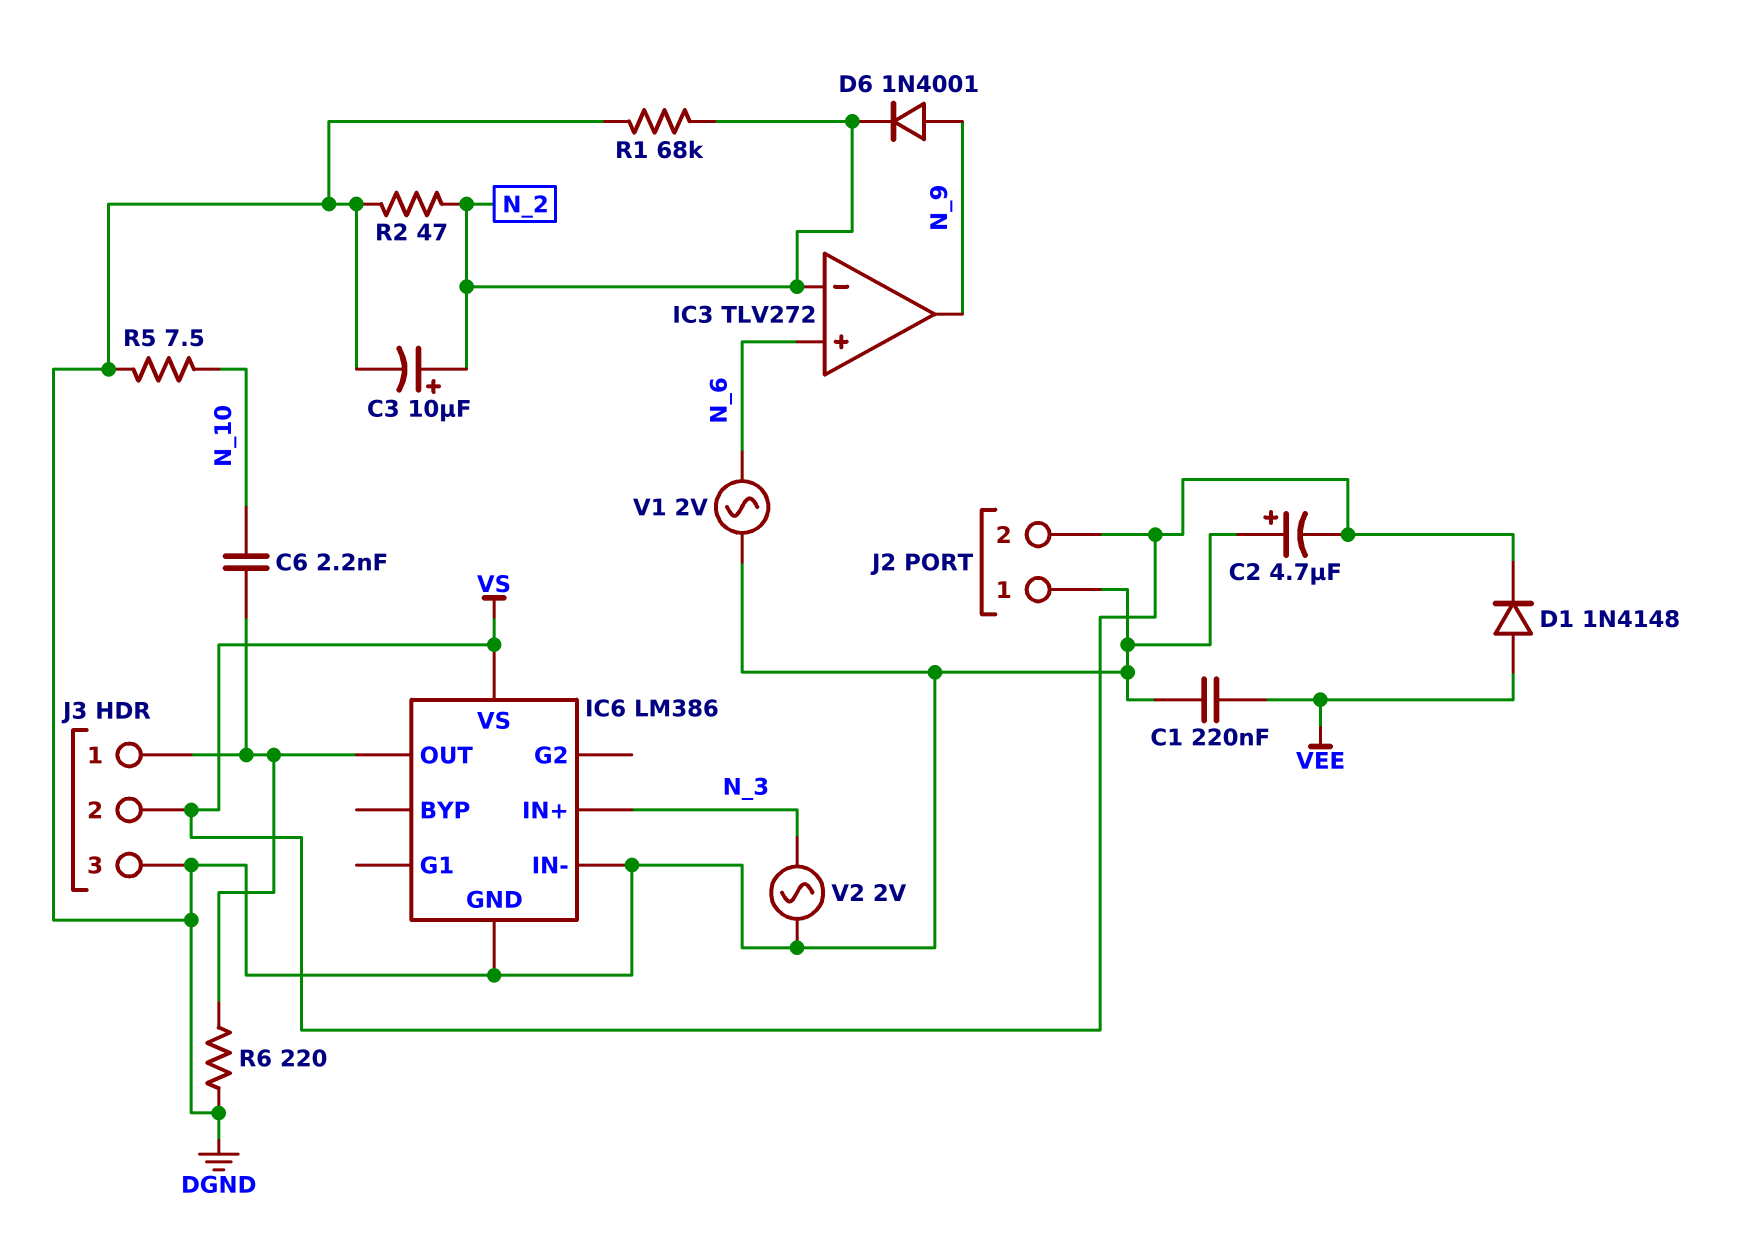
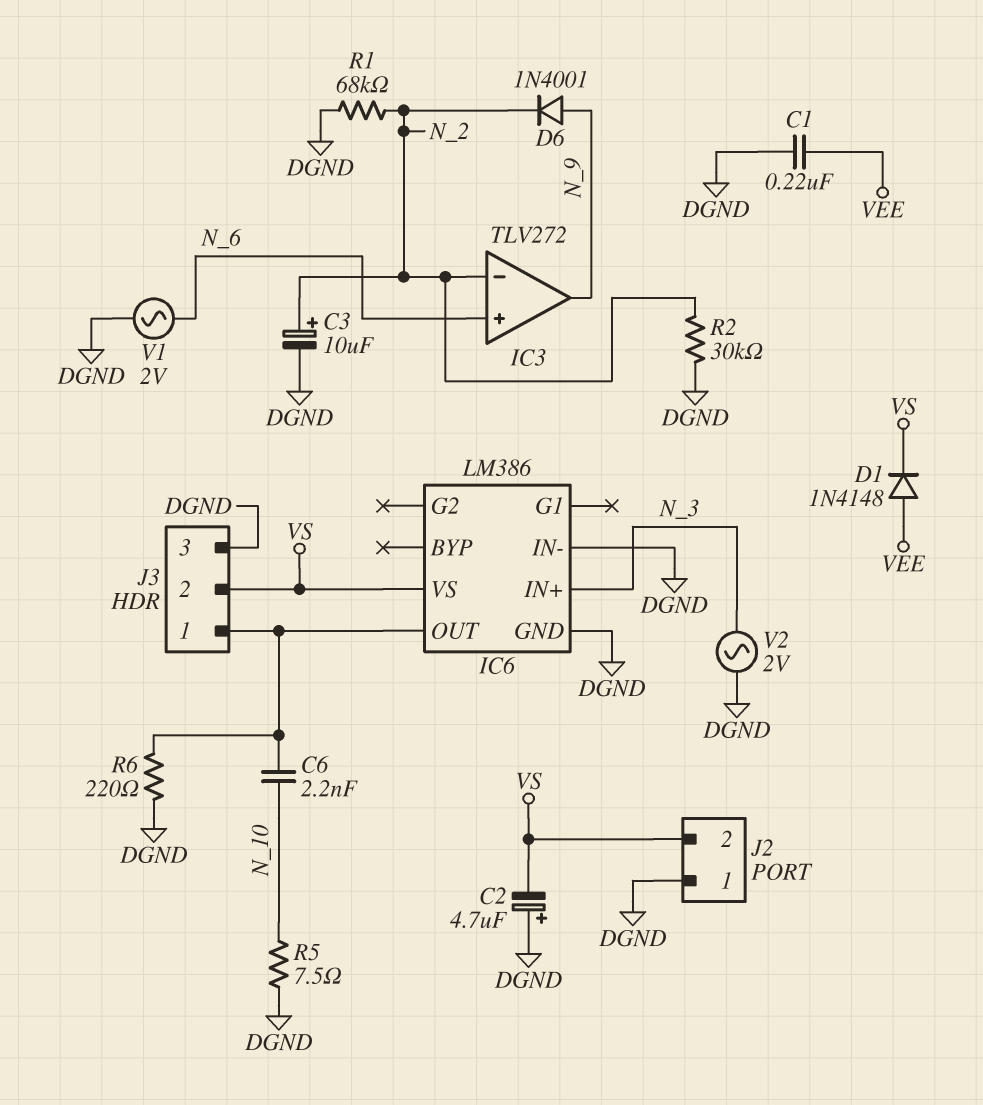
R2: 47 (DGND, N_2) -> 30k (DGND, N_2)

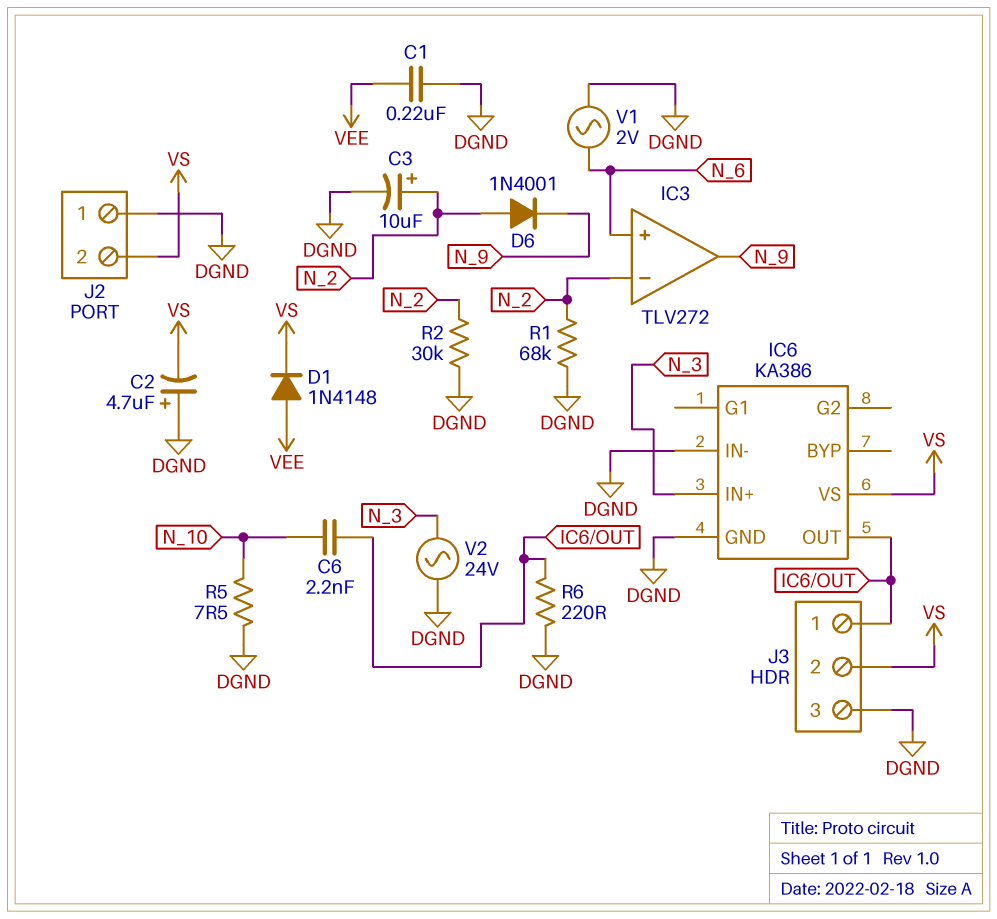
D6: diode 1N4001 (A N_9, K N_2) -> diode 1N4001 (A N_2, K N_9)
IC6: LM386 -> KA386
V2: AC 2V (DGND, N_3) -> AC 24V (DGND, N_3)

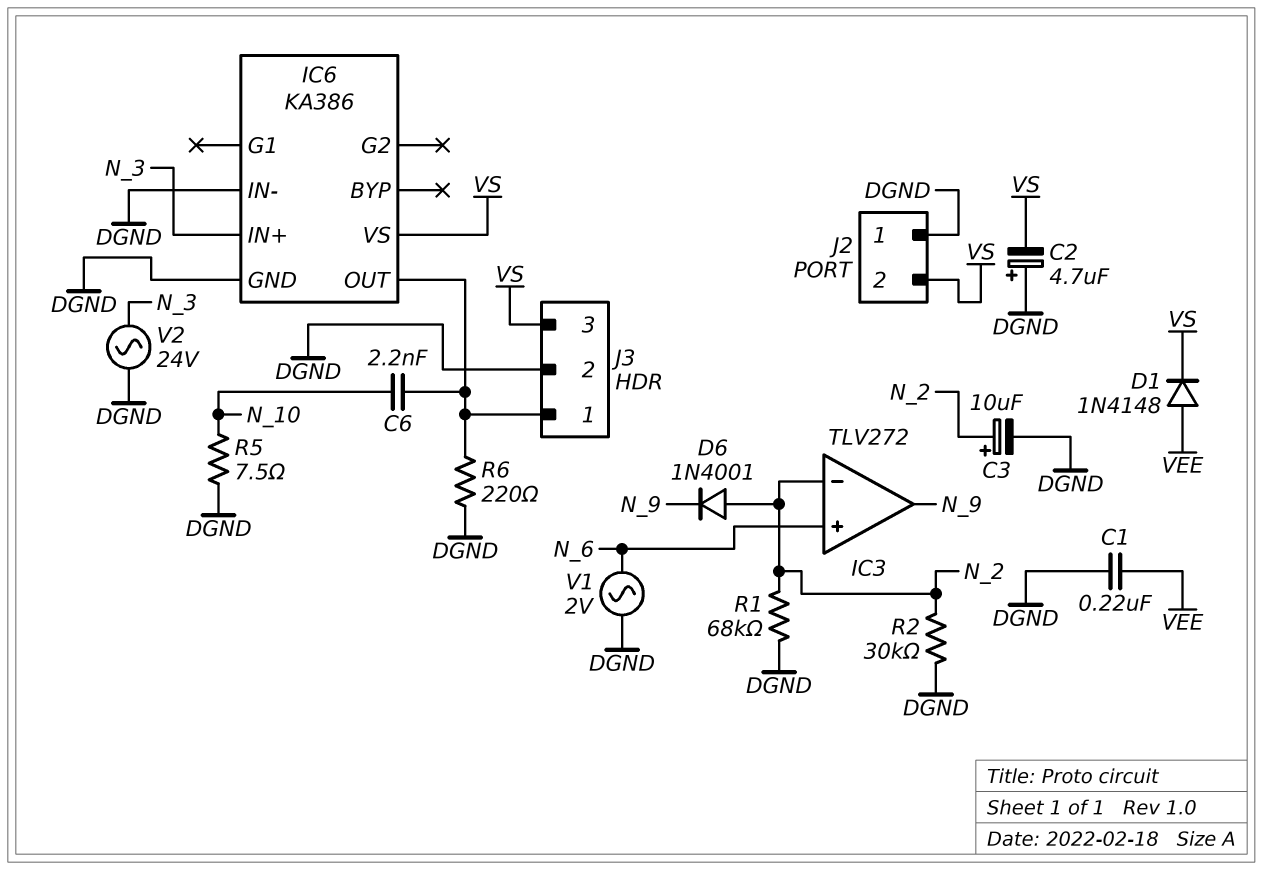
J3 pin 2: VS -> DGND
J3 pin 3: DGND -> VS

